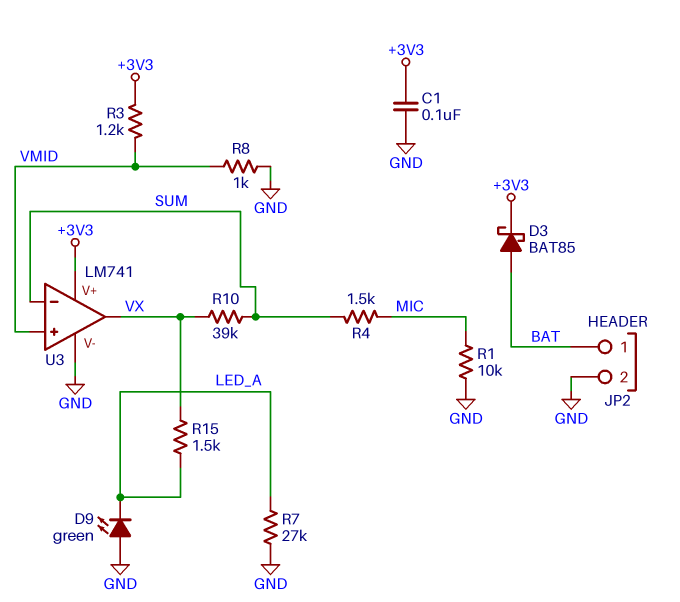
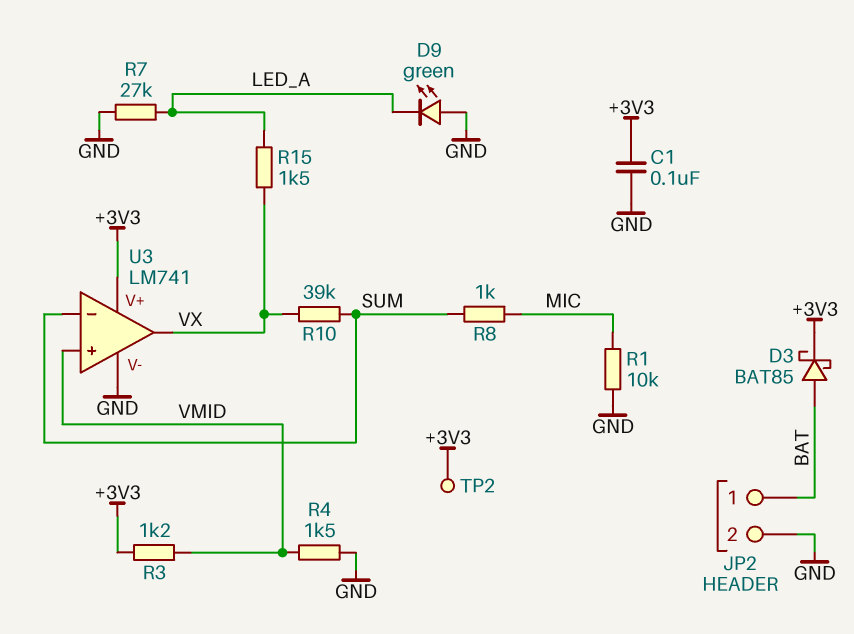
R4: 1.5k (MIC, SUM) -> 1.5k (GND, VMID)
R8: 1k (GND, VMID) -> 1k (MIC, SUM)
TP2: none -> test point (+3V3)

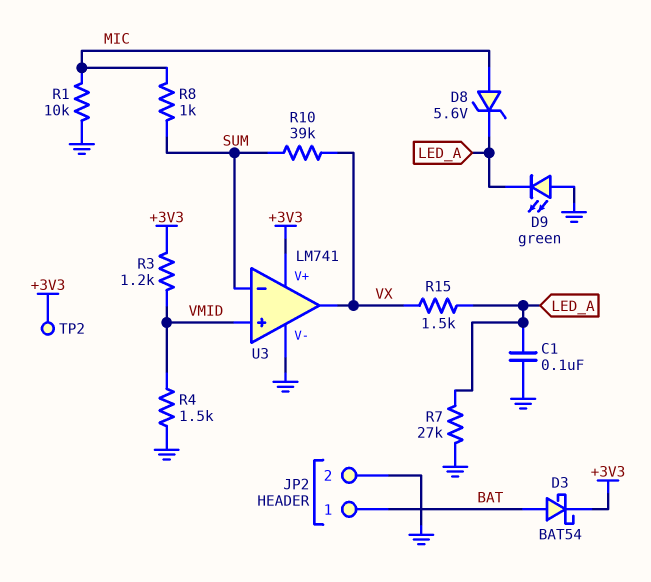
C1: 100nF (+3V3, GND) -> 100nF (GND, LED_A)
D3: schottky BAT85 (A BAT, K +3V3) -> schottky BAT54 (A BAT, K +3V3)
D8: none -> zener 5.6V (A MIC, K LED_A)

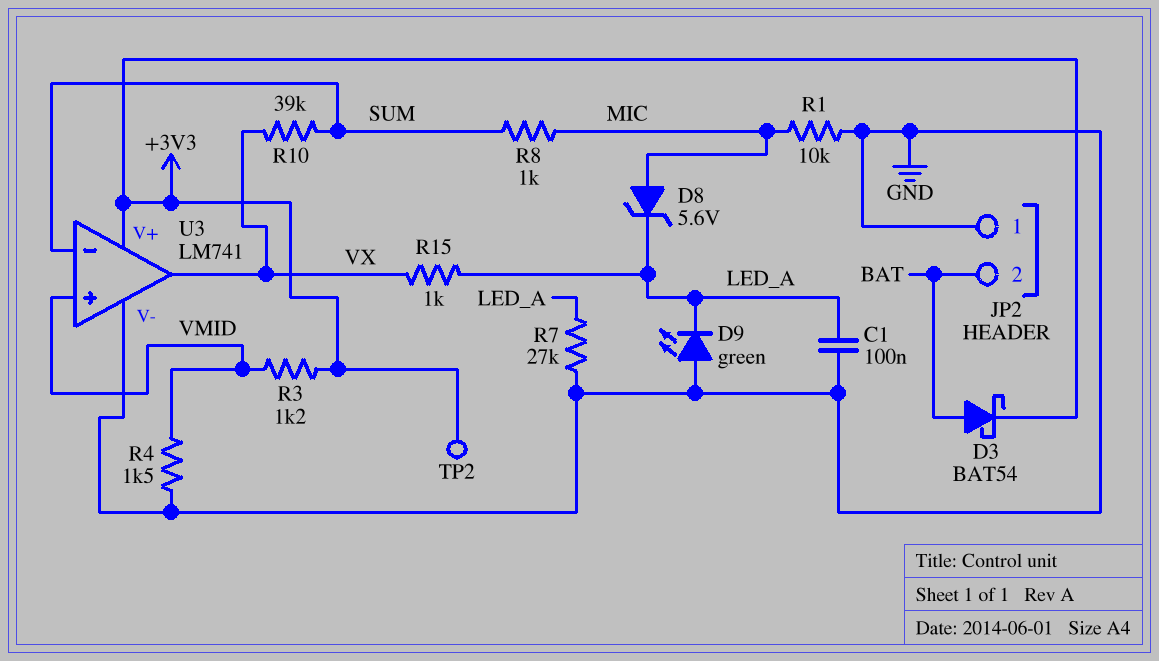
JP2 pin 1: BAT -> GND
JP2 pin 2: GND -> BAT
R15: 1.5k (LED_A, VX) -> 1k (LED_A, VX)

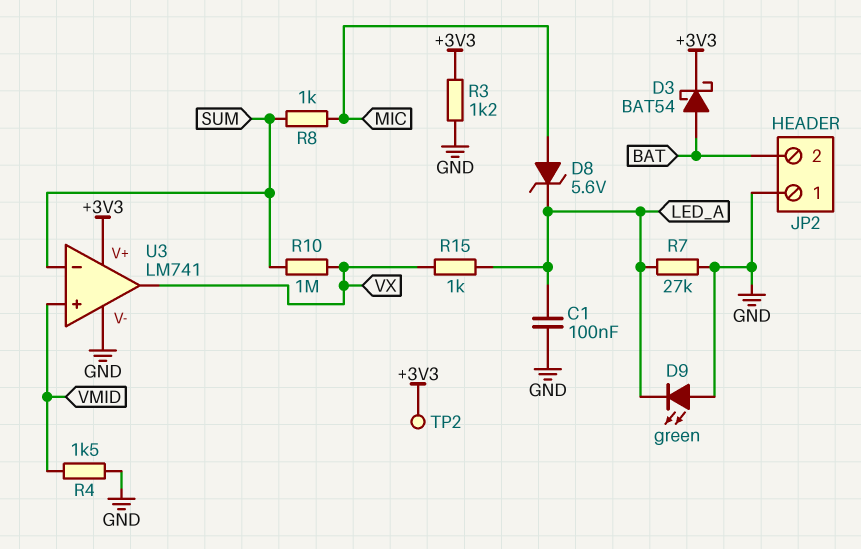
R1: 10k (GND, MIC) -> none
R3: 1.2k (+3V3, VMID) -> 1.2k (+3V3, GND)
R10: 39k (SUM, VX) -> 1M (SUM, VX)

